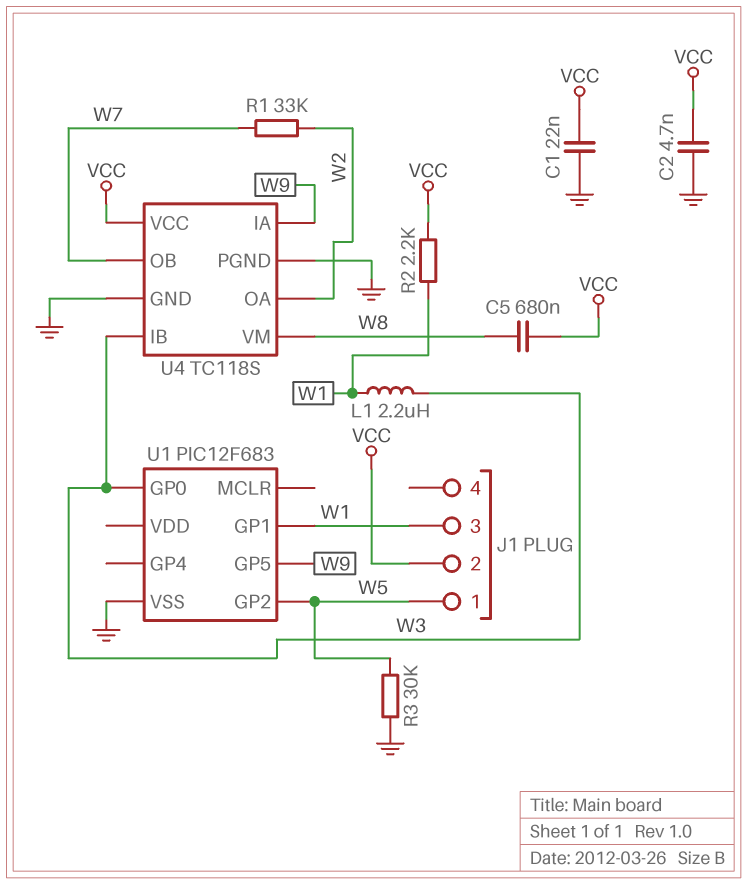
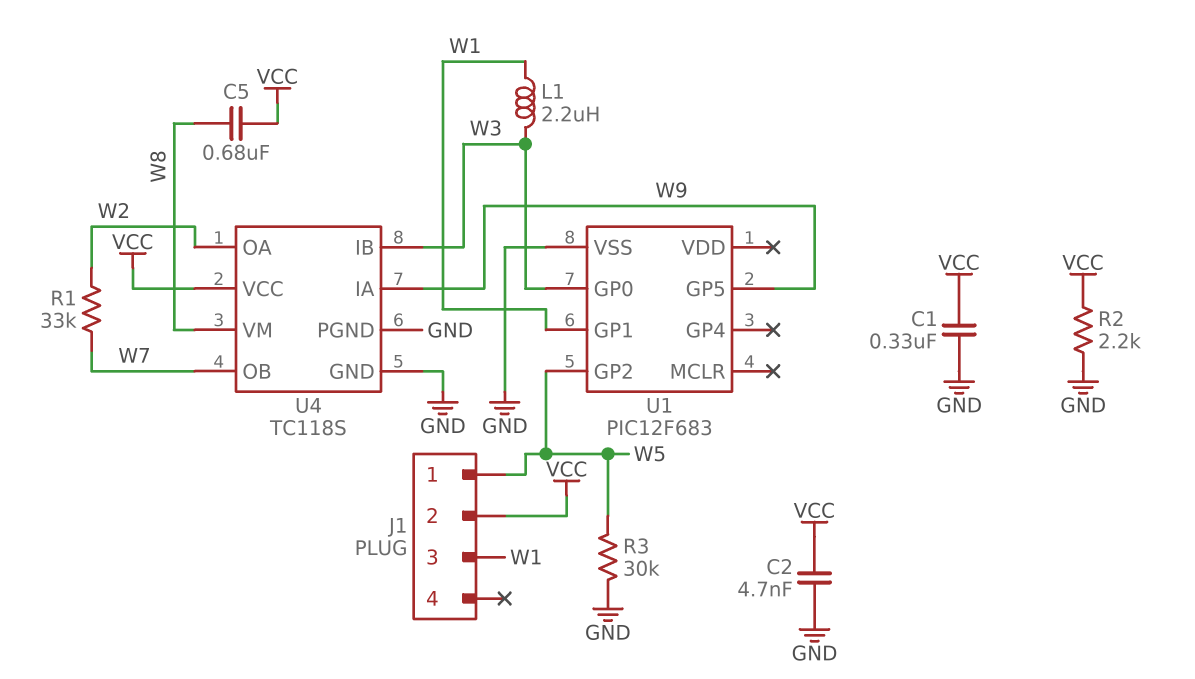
C1: 22nF (GND, VCC) -> 330nF (GND, VCC)
R2: 2.2k (VCC, W1) -> 2.2k (GND, VCC)

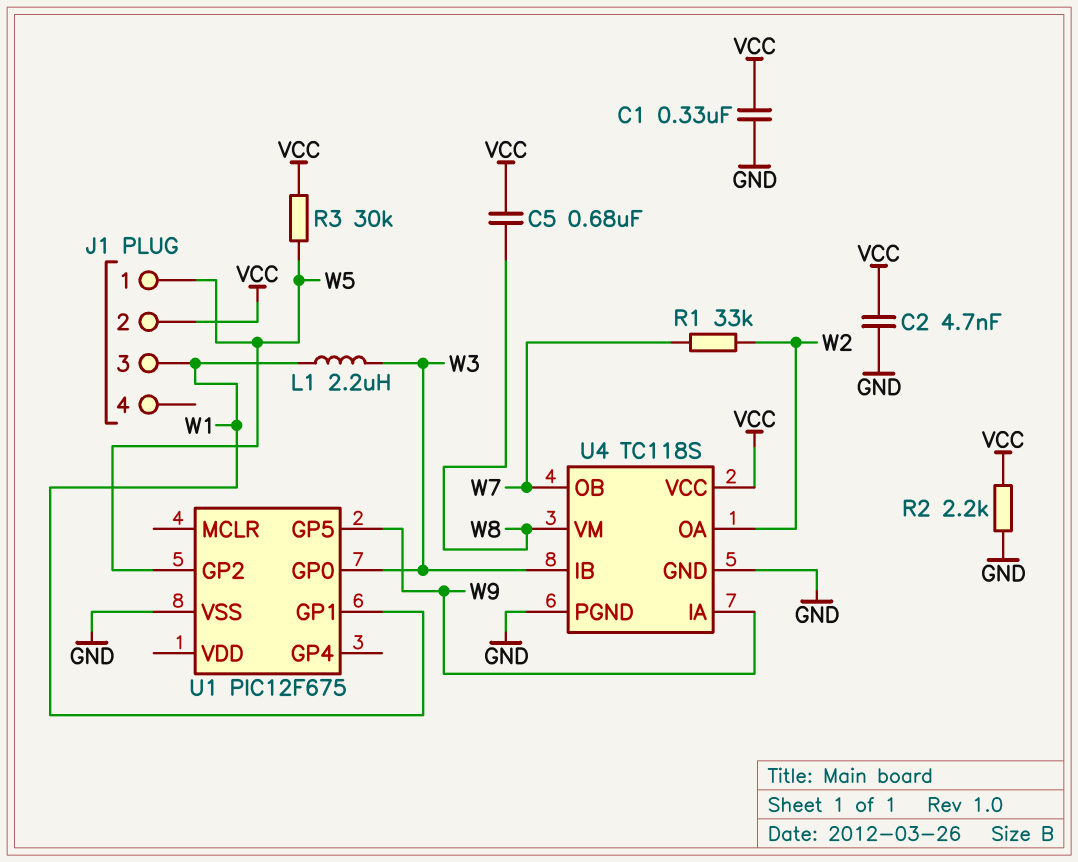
R3: 30k (GND, W5) -> 30k (VCC, W5)
U1: PIC12F683 -> PIC12F675

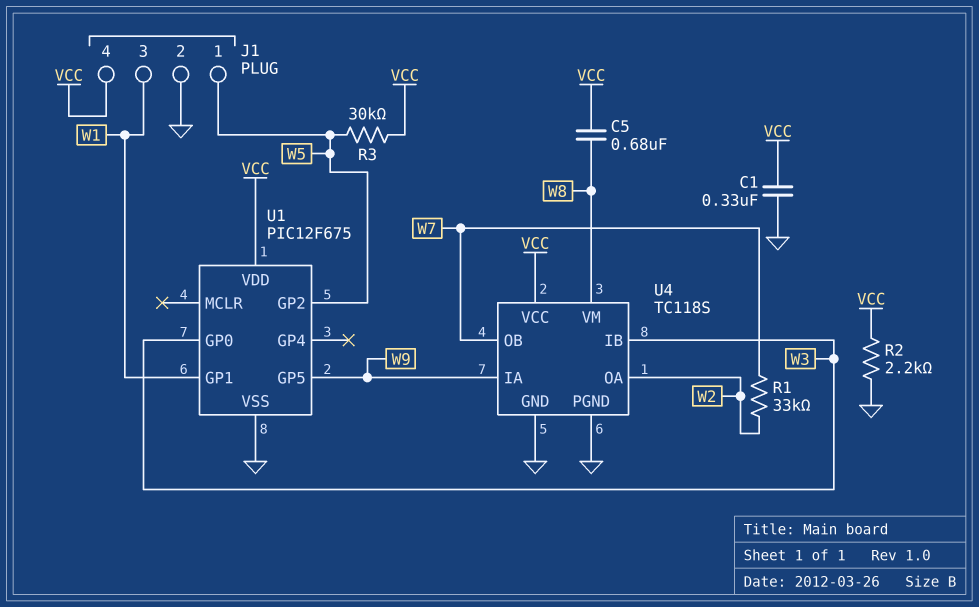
C2: 4.7nF (GND, VCC) -> none
J1 pin 2: VCC -> GND
J1 pin 4: none -> VCC
L1: 2.2uH (W1, W3) -> none
U1 pin VDD: none -> VCC

